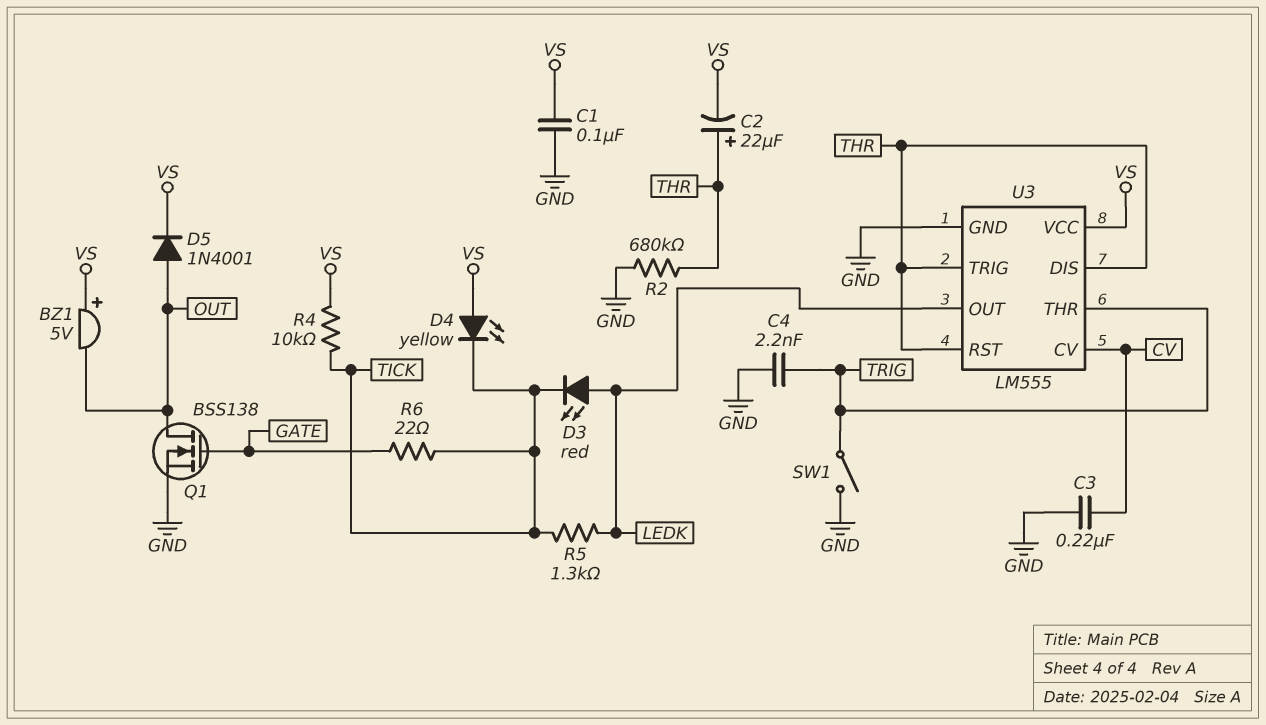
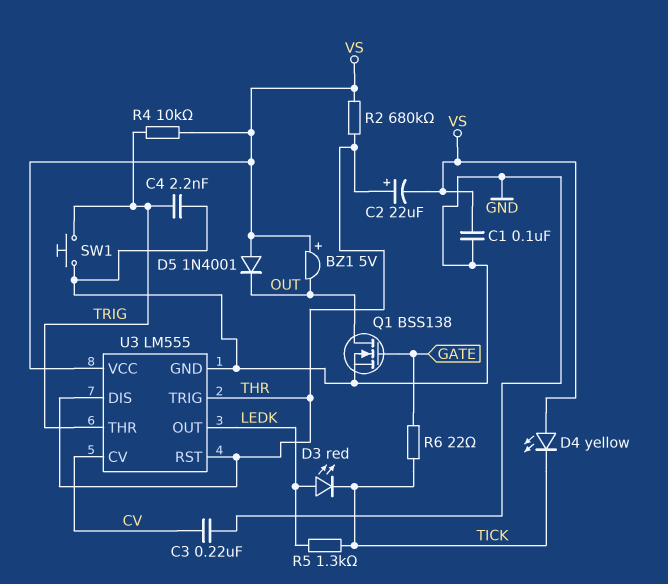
D5: diode 1N4001 (A OUT, K VS) -> diode 1N4001 (A VS, K OUT)
R2: 680k (GND, THR) -> 680k (THR, VS)
R4: 10k (TICK, VS) -> 10k (TRIG, VS)
SW1: switch (GND, TRIG) -> button (GND, TRIG)

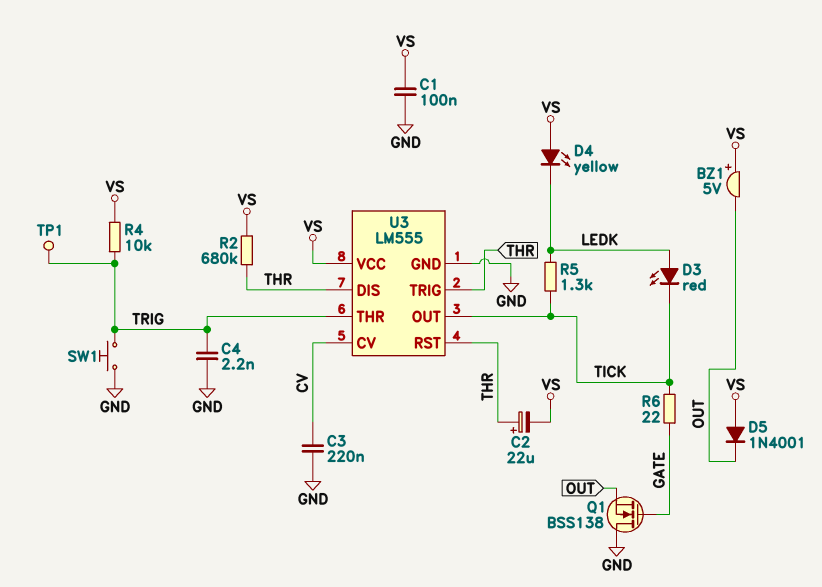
D4: LED yellow (A VS, K TICK) -> LED yellow (A VS, K LEDK)
Q1: NMOS BSS138 (G GATE, D OUT, S GND) -> NMOS BSS138 (G GATE, D GND, S OUT)
TP1: none -> test point (TRIG)
U3 pin OUT: LEDK -> TICK

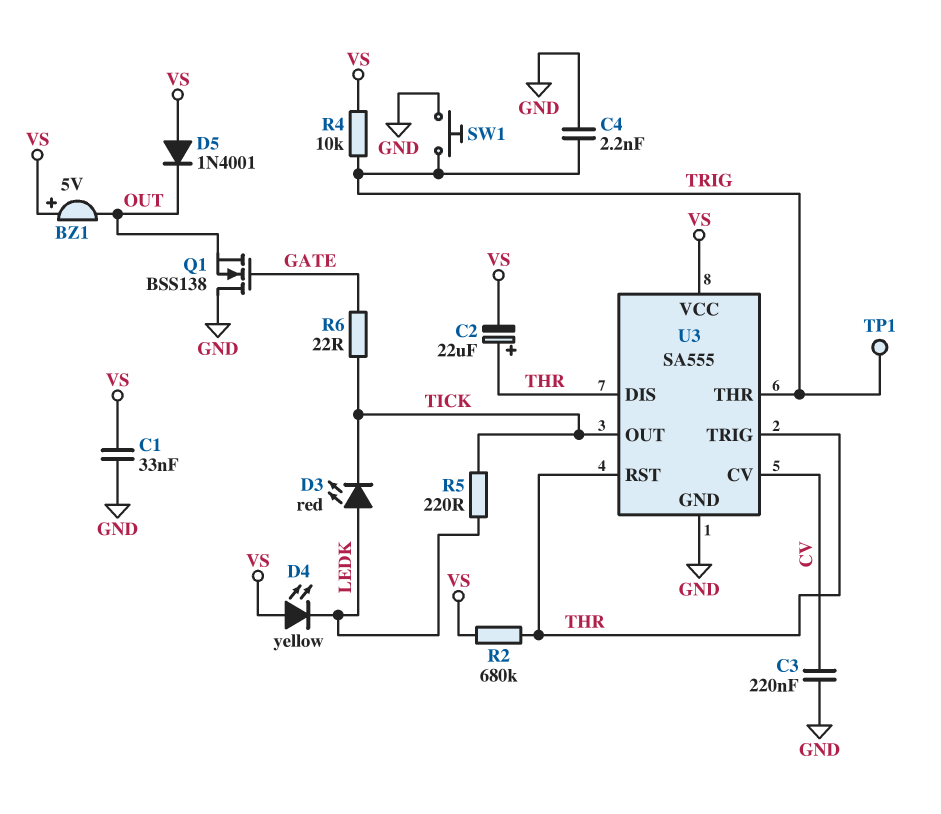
C1: 100nF (GND, VS) -> 33nF (GND, VS)
R5: 1.3k (LEDK, TICK) -> 220 (LEDK, TICK)
U3: LM555 -> SA555

